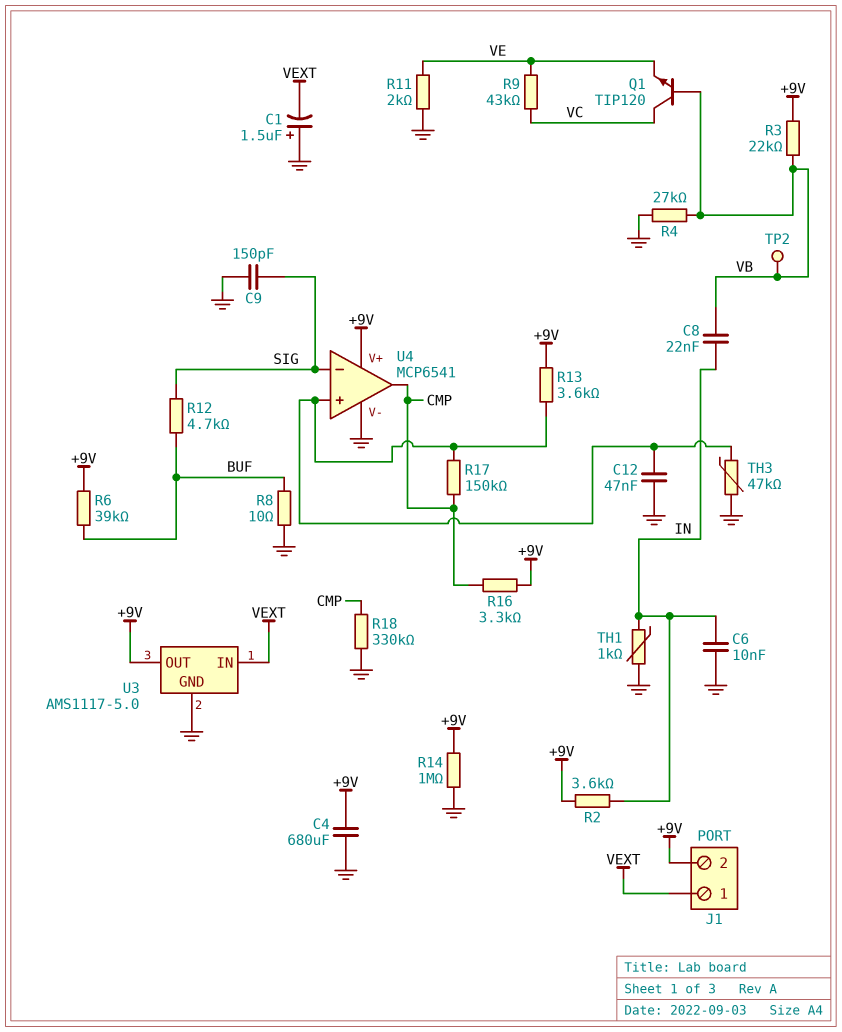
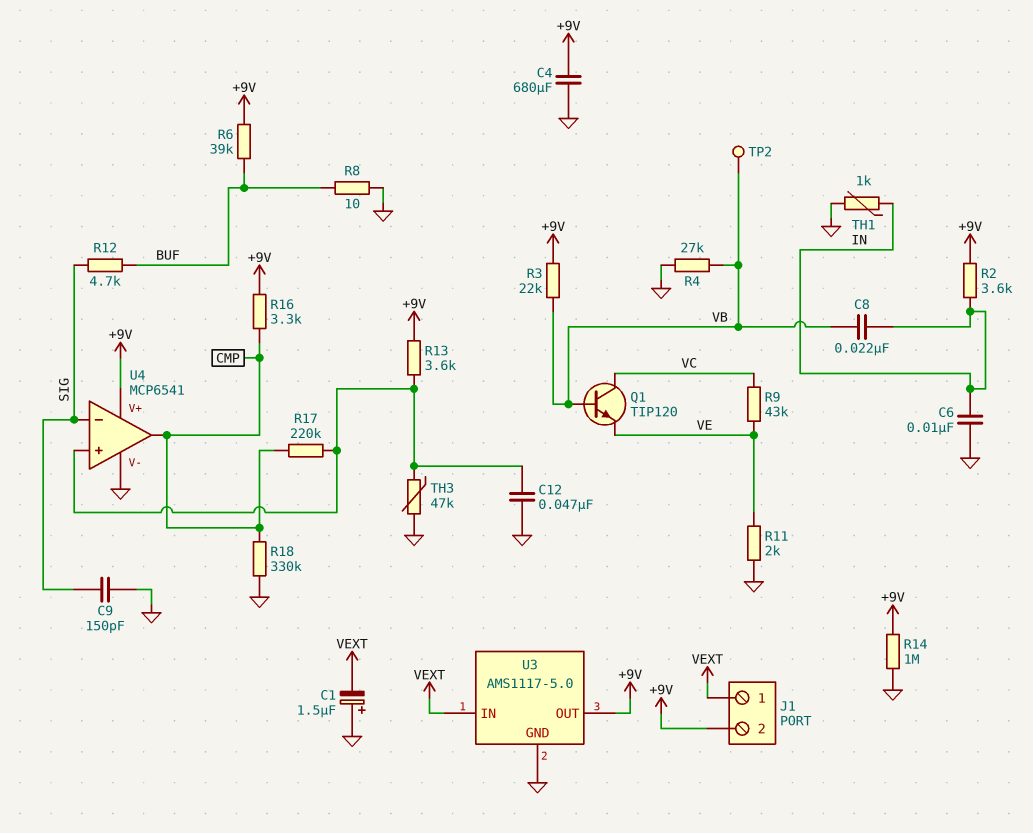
R17: 150k (CMP, U4/in+) -> 220k (CMP, U4/in+)

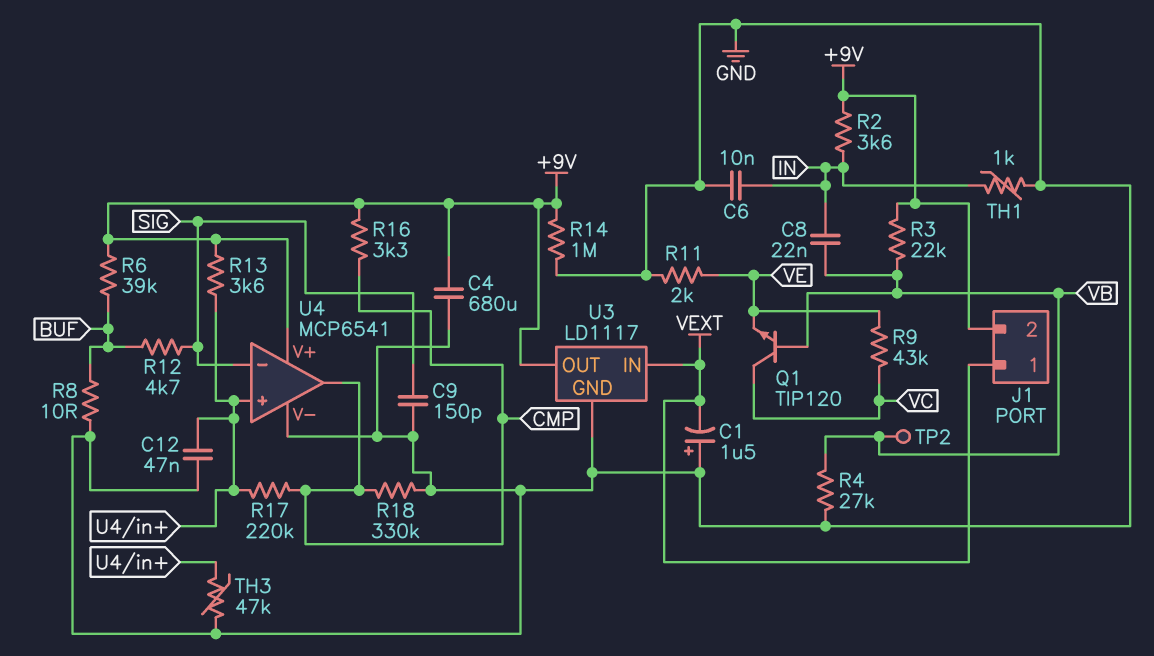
U3: AMS1117-5.0 -> LD1117

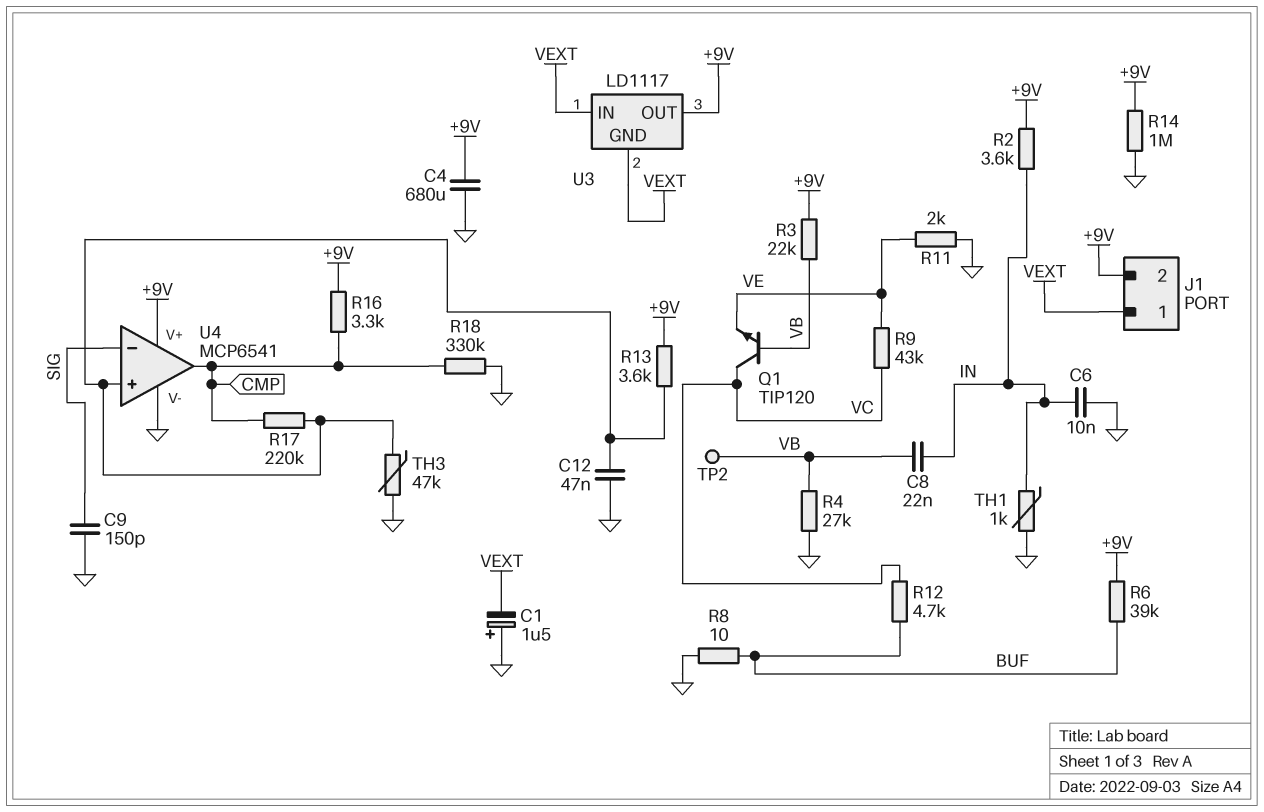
R12: 4.7k (BUF, SIG) -> 4.7k (BUF, VC)
U3 pin GND: GND -> VEXT

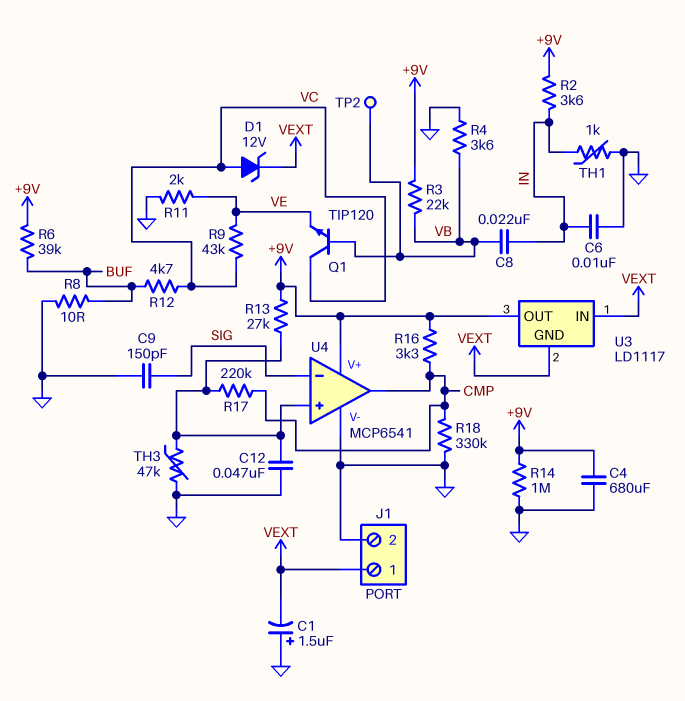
D1: none -> zener 12V (A VC, K VEXT)
J1 pin 2: +9V -> GND
R4: 27k (GND, VB) -> 3.6k (GND, VB)
R13: 3.6k (+9V, U4/in+) -> 27k (+9V, U4/in+)

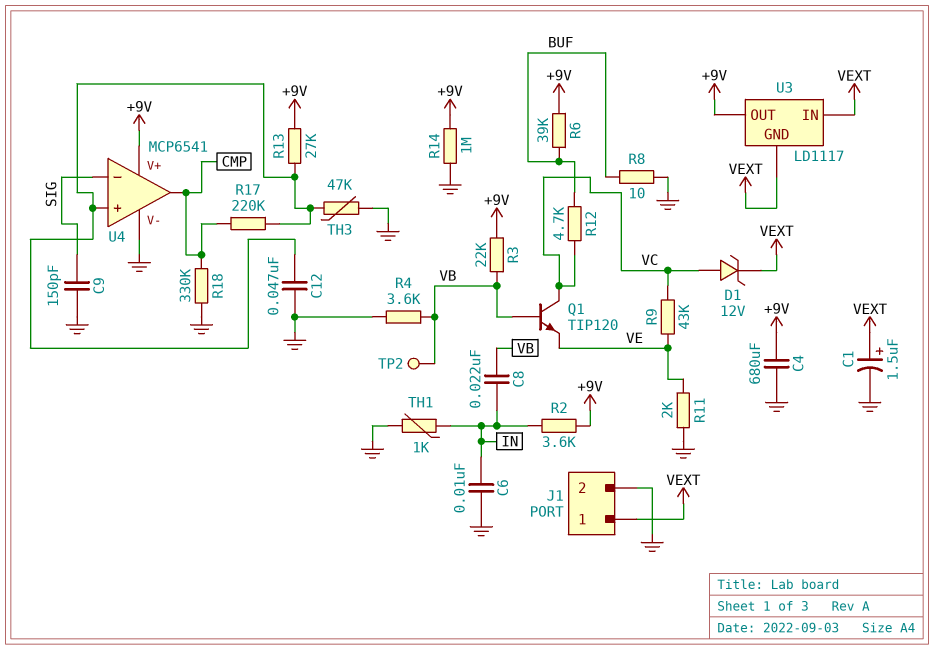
C1: 1.5uF (plus GND, minus VEXT) -> 1.5uF (plus VEXT, minus GND)
R16: 3.3k (+9V, CMP) -> none

